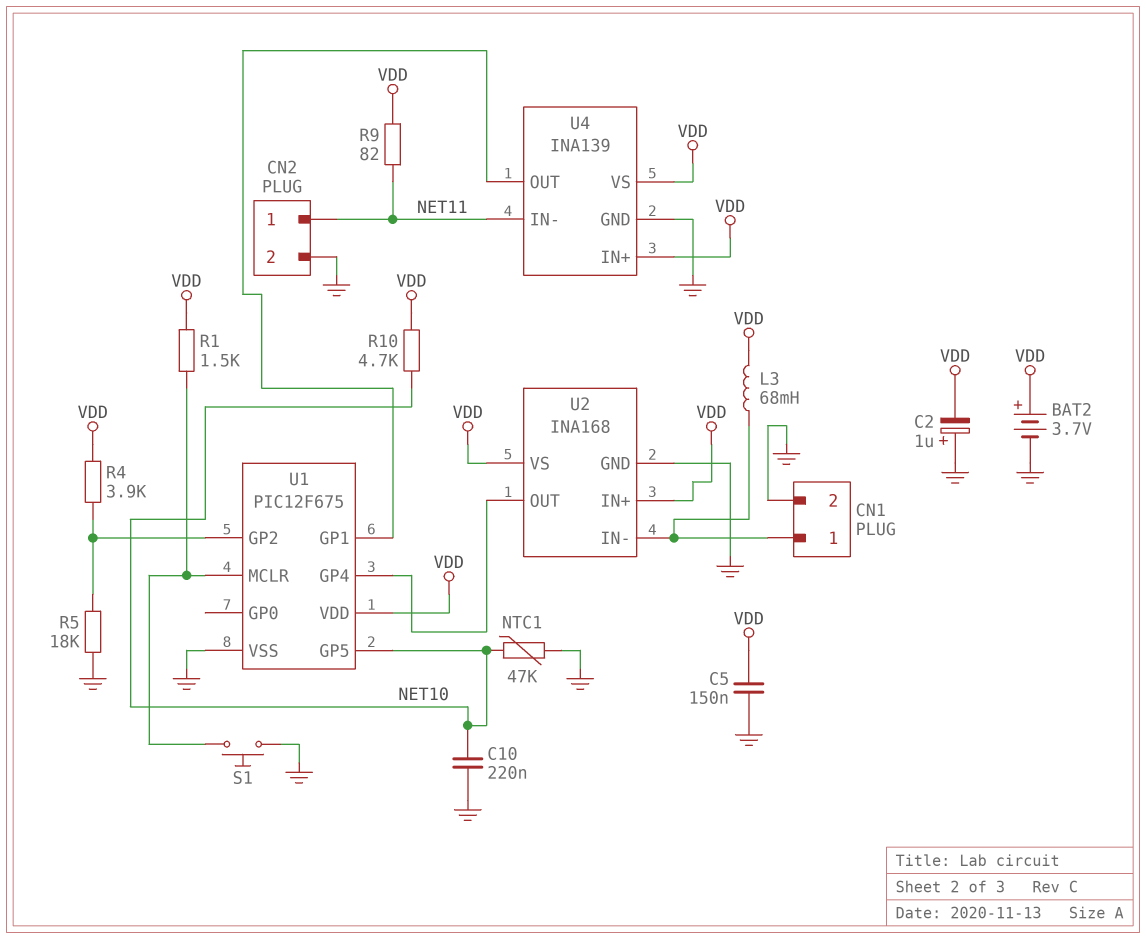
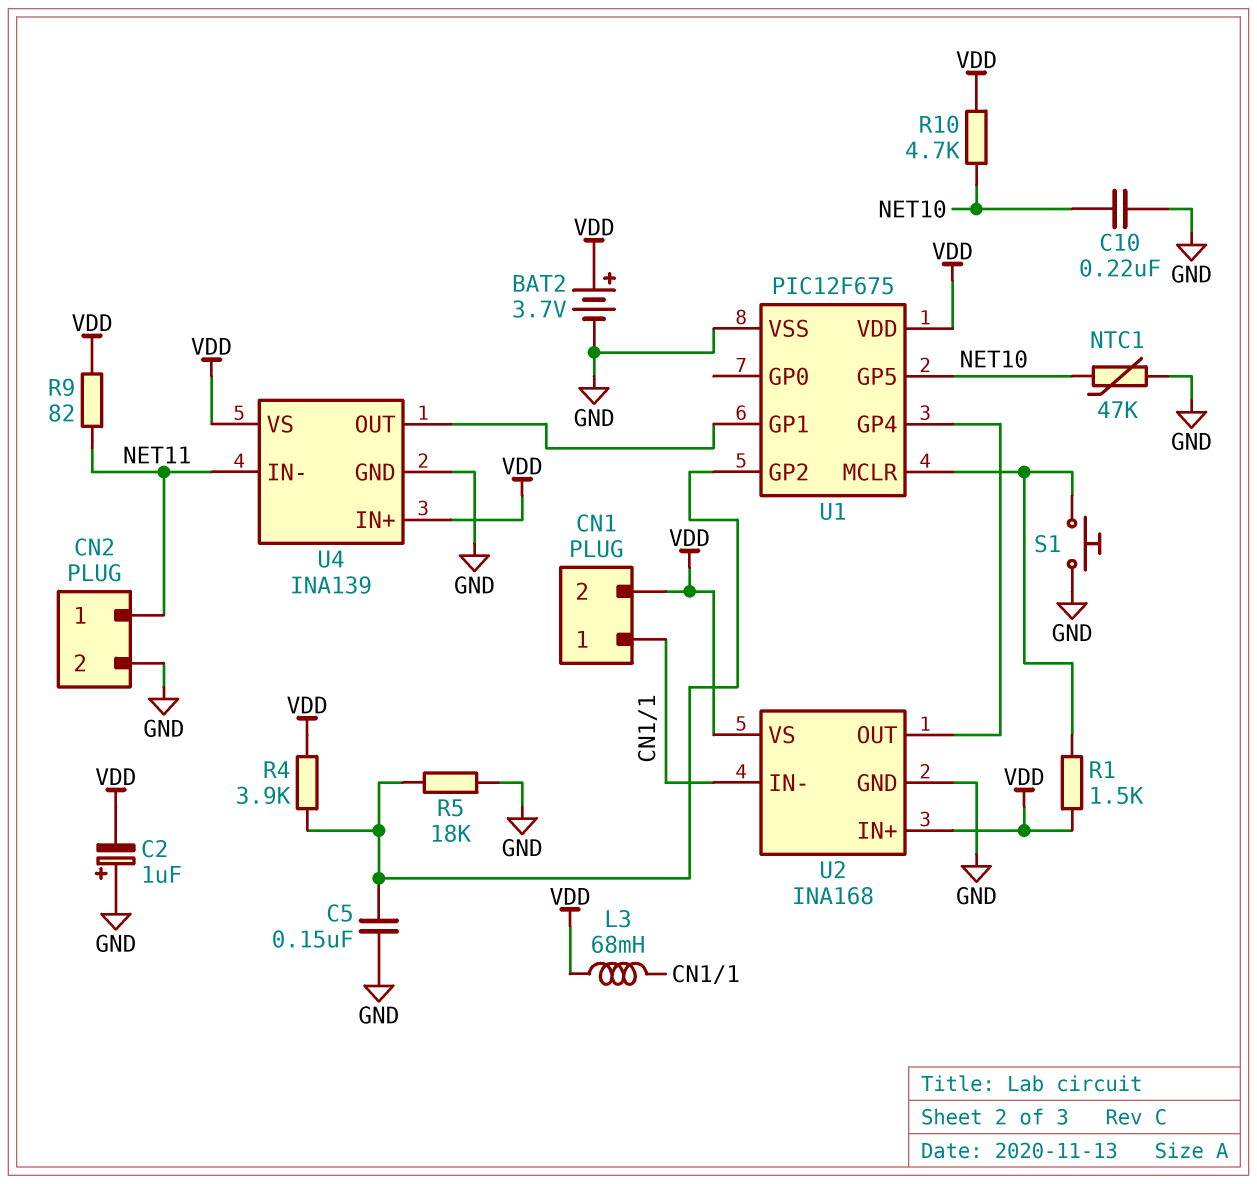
C5: 150nF (GND, VDD) -> 150nF (GND, U1/GP2)
CN1 pin 2: GND -> VDD

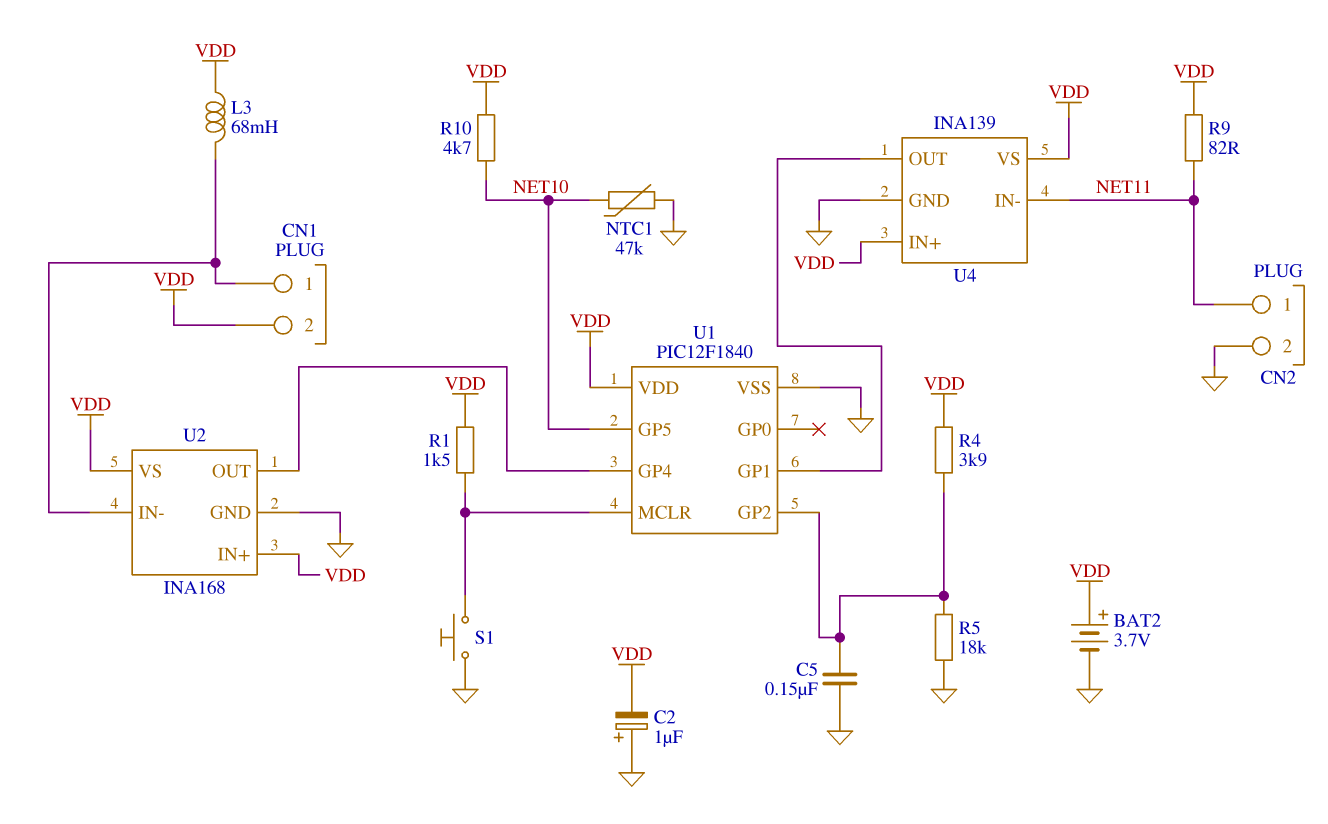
C10: 220nF (GND, NET10) -> none
U1: PIC12F675 -> PIC12F1840

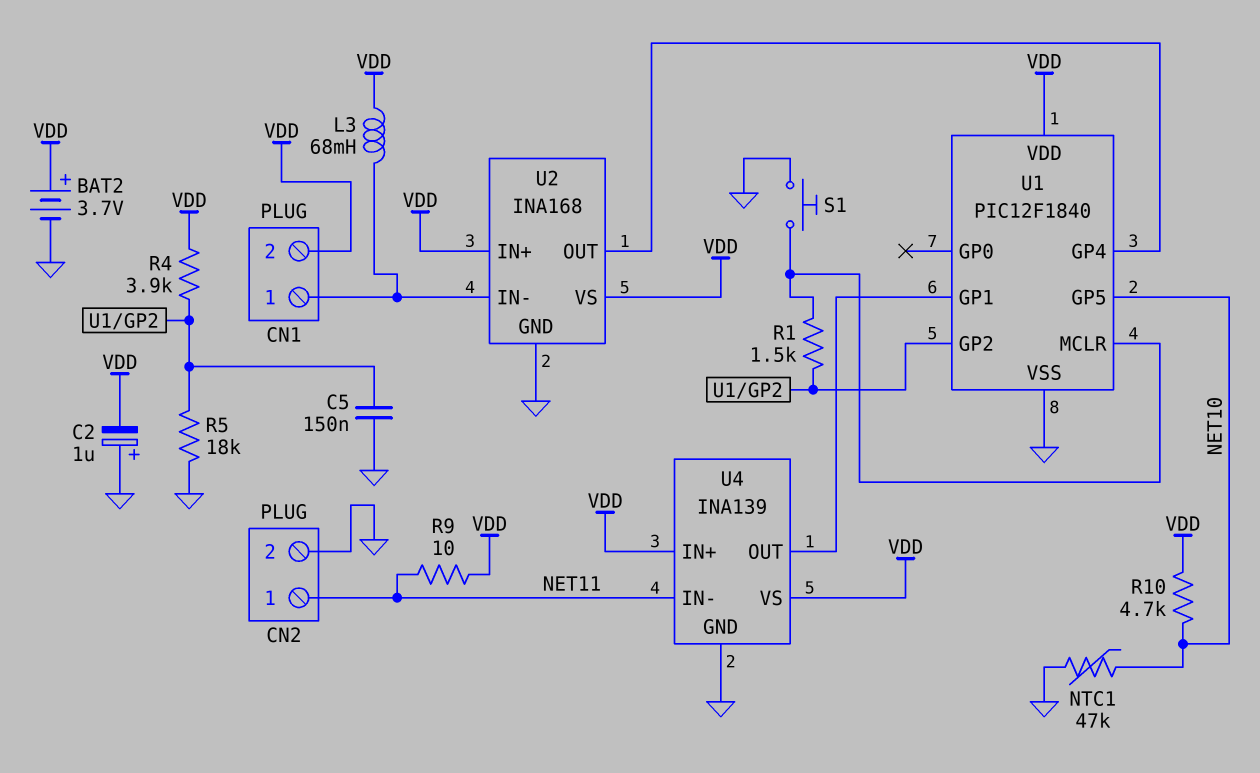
R1: 1.5k (U1/MCLR, VDD) -> 1.5k (U1/GP2, U1/MCLR)
R9: 82 (NET11, VDD) -> 10 (NET11, VDD)

